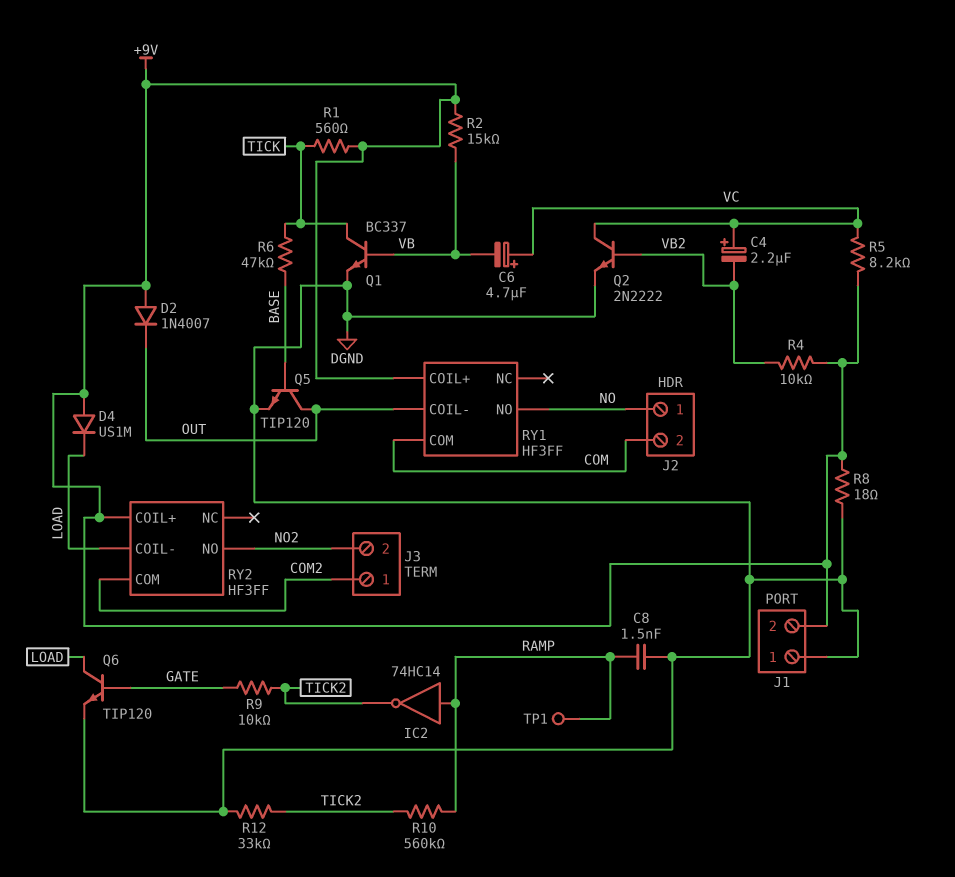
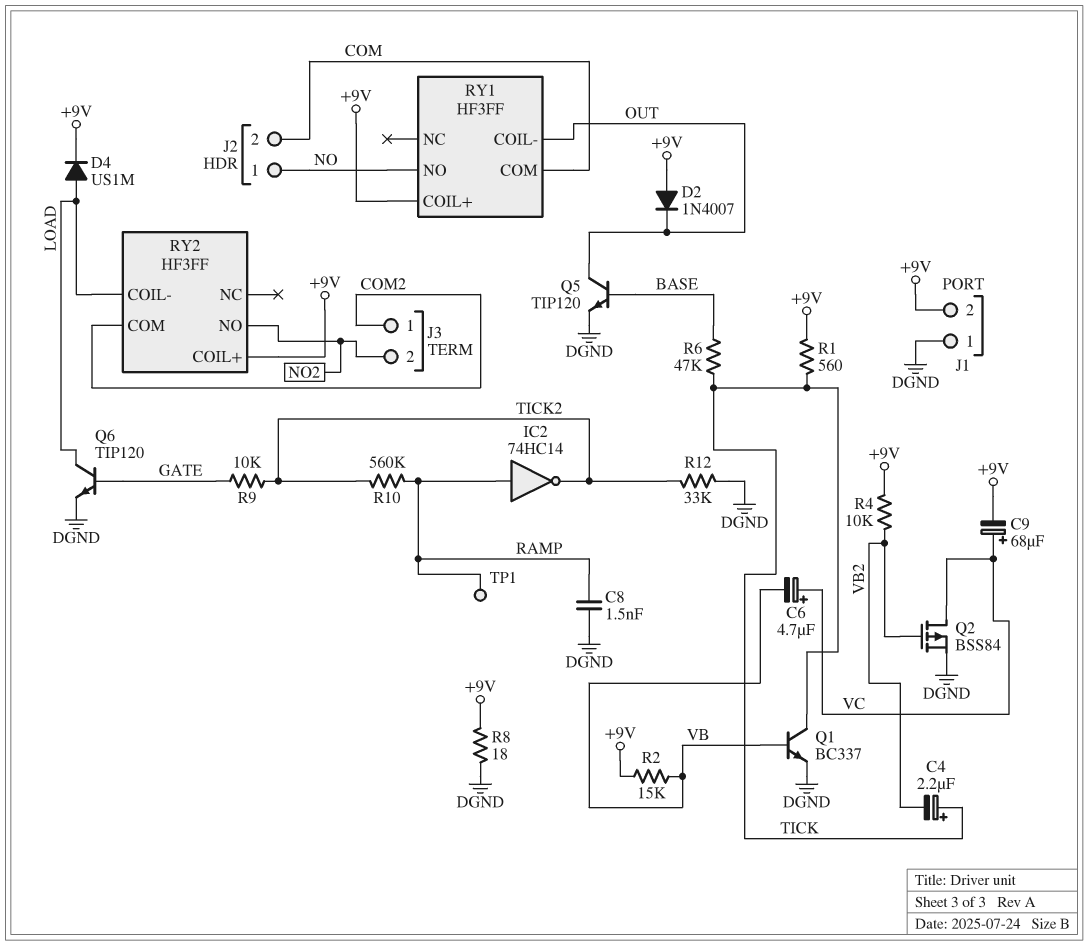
C4: 2.2uF (plus VC, minus VB2) -> 2.2uF (plus TICK, minus VB2)
C9: none -> 68uF (plus VC, minus +9V)
D4: diode US1M (A +9V, K LOAD) -> diode US1M (A LOAD, K +9V)
Q2: NPN 2N2222 (B VB2, C VC, E DGND) -> PMOS BSS84 (G VB2, D VC, S DGND)
R5: 8.2k (+9V, VC) -> none

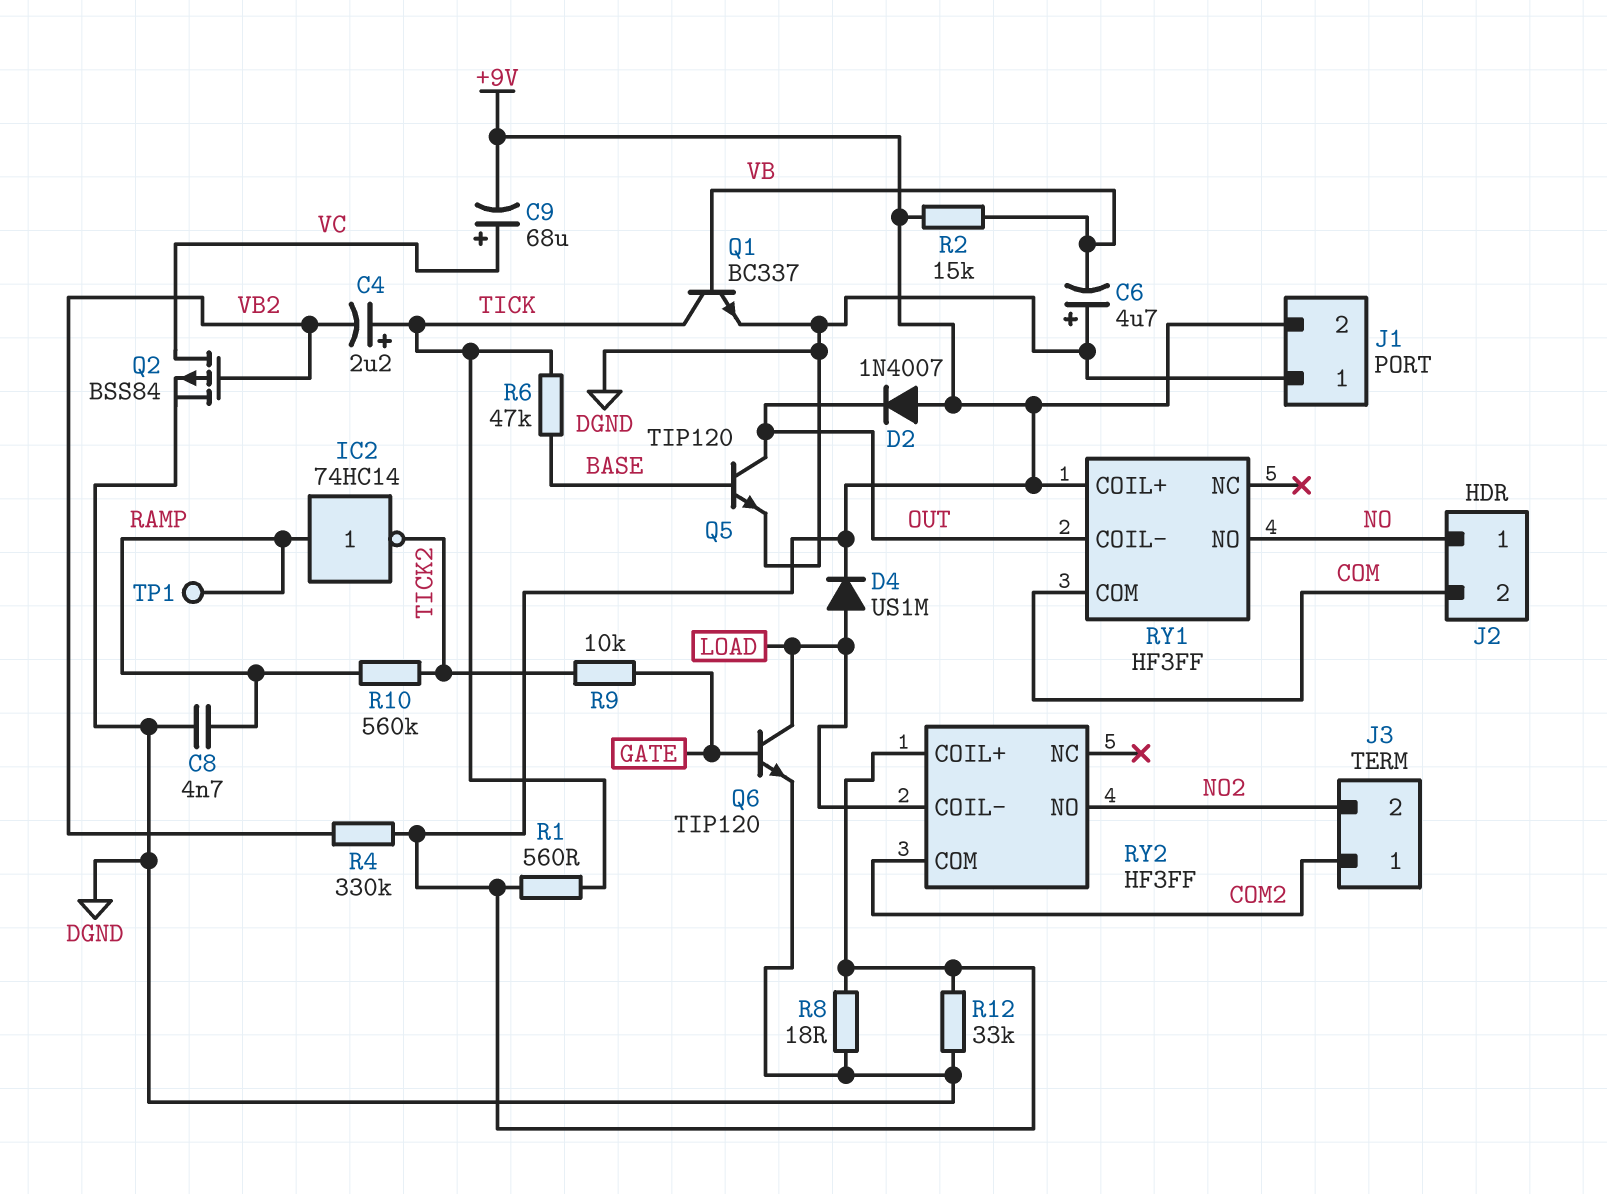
C6: 4.7uF (plus VC, minus VB) -> 4.7uF (plus DGND, minus VB)
C8: 1.5nF (DGND, RAMP) -> 4.7nF (DGND, RAMP)
R4: 10k (+9V, VB2) -> 330k (+9V, VB2)
R12: 33k (DGND, TICK2) -> 33k (+9V, DGND)

